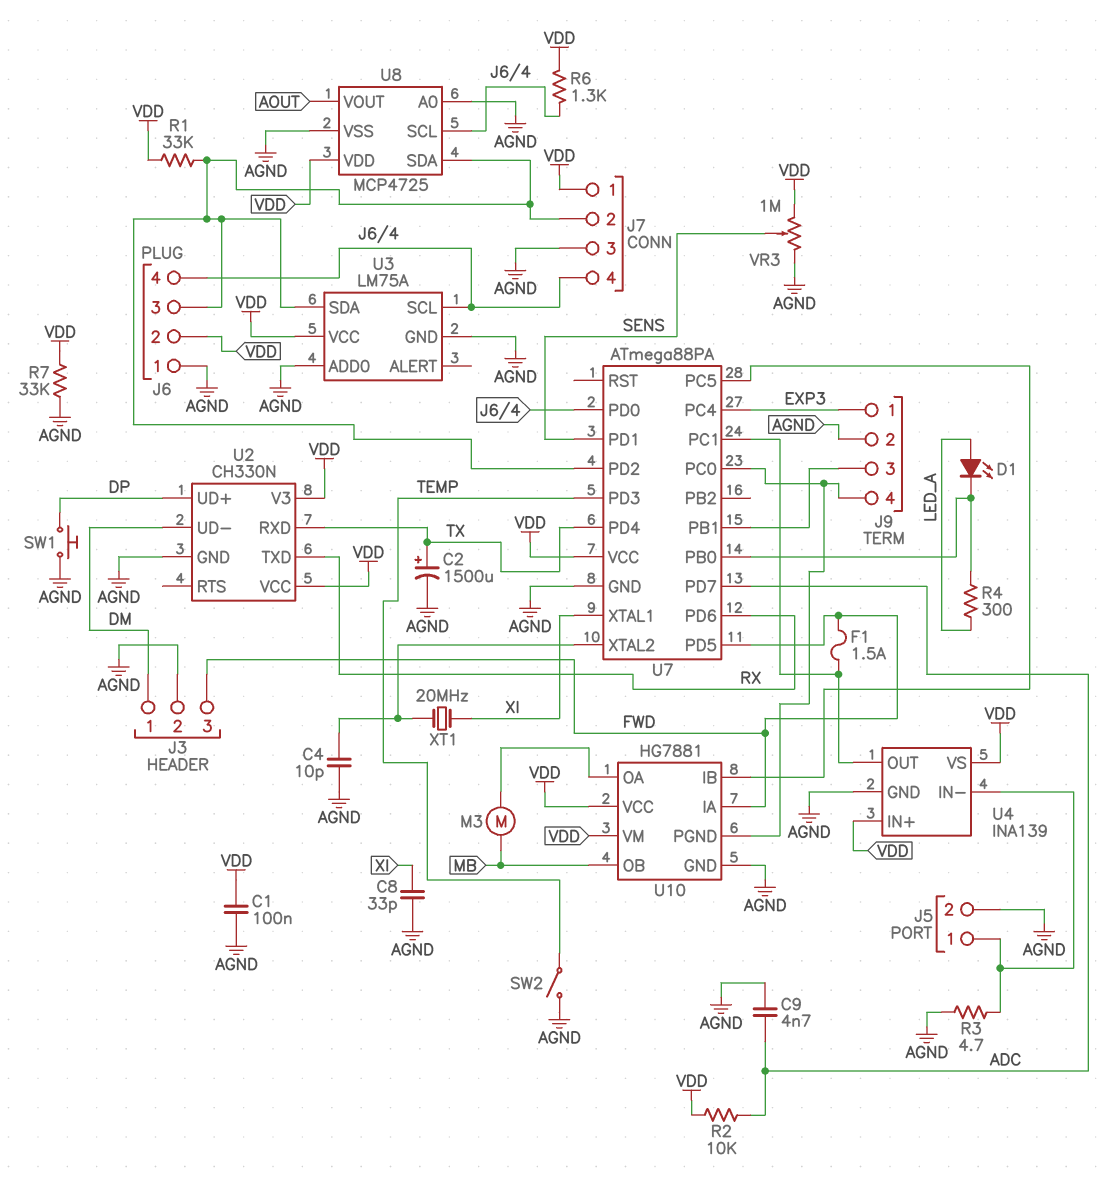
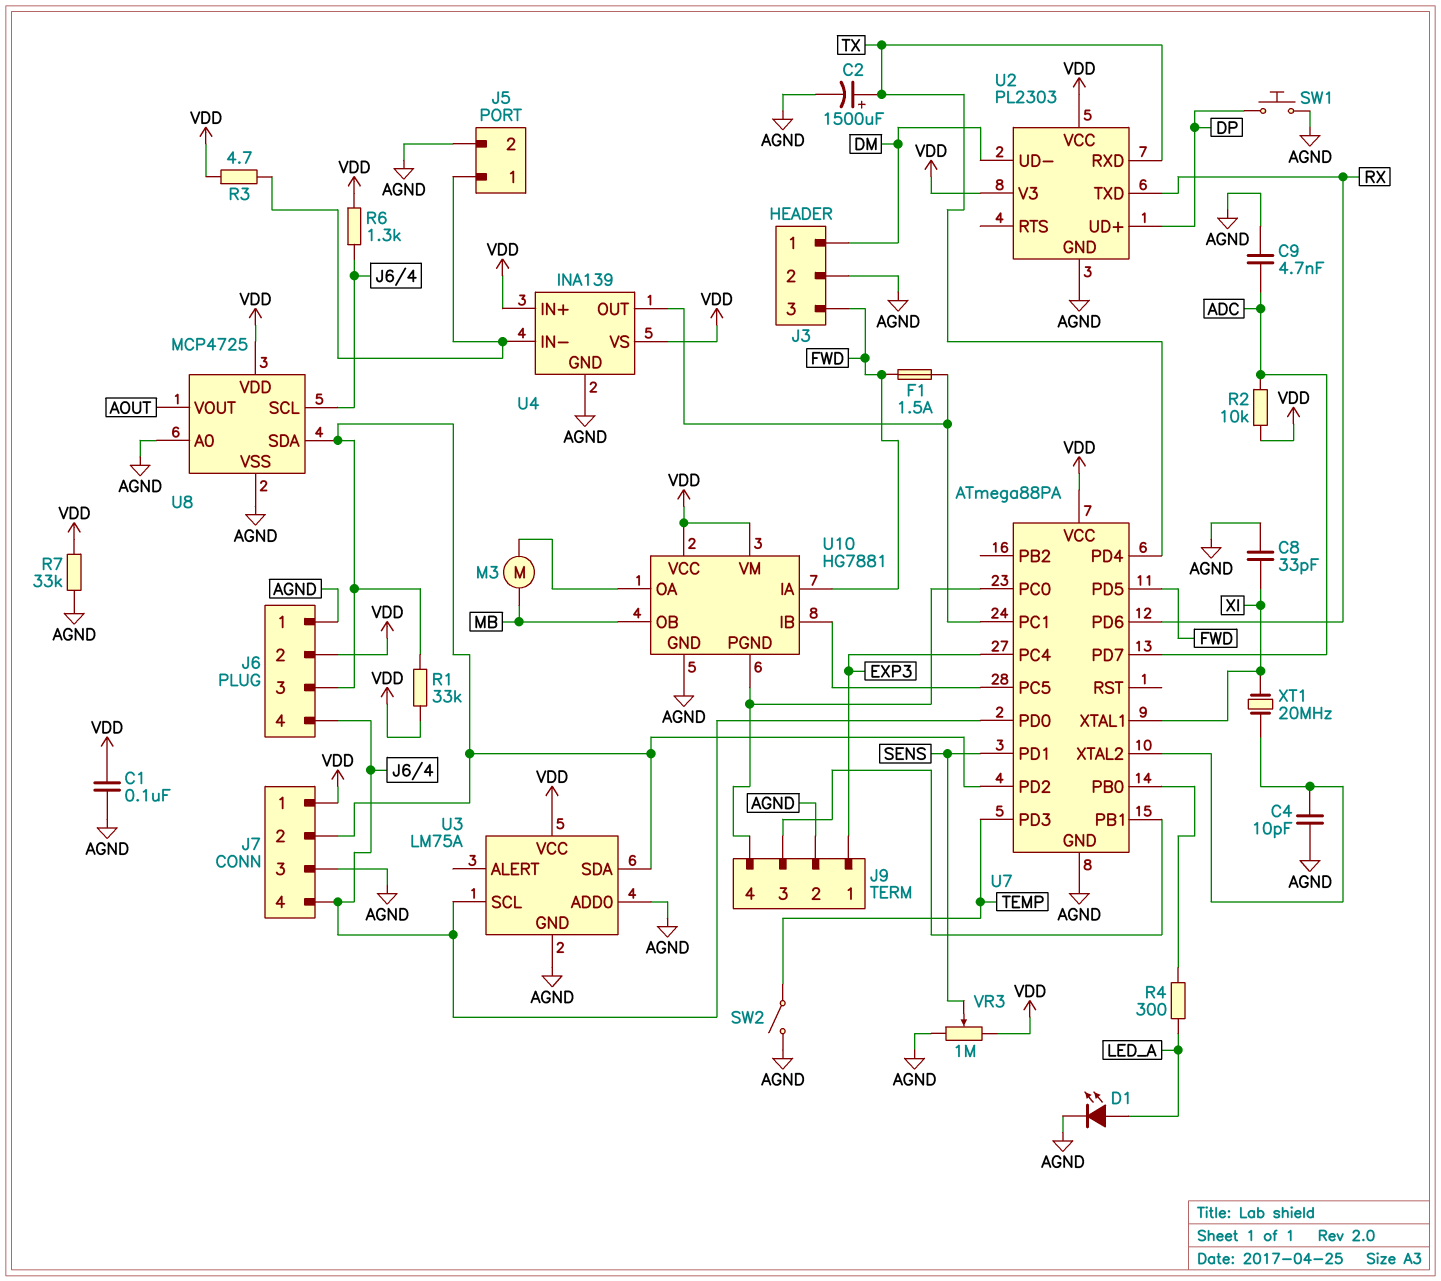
D1: LED (A LED_A, K U7/PB0) -> LED (A LED_A, K AGND)
R3: 4.7 (AGND, J5/1) -> 4.7 (J5/1, VDD)
U2: CH330N -> PL2303

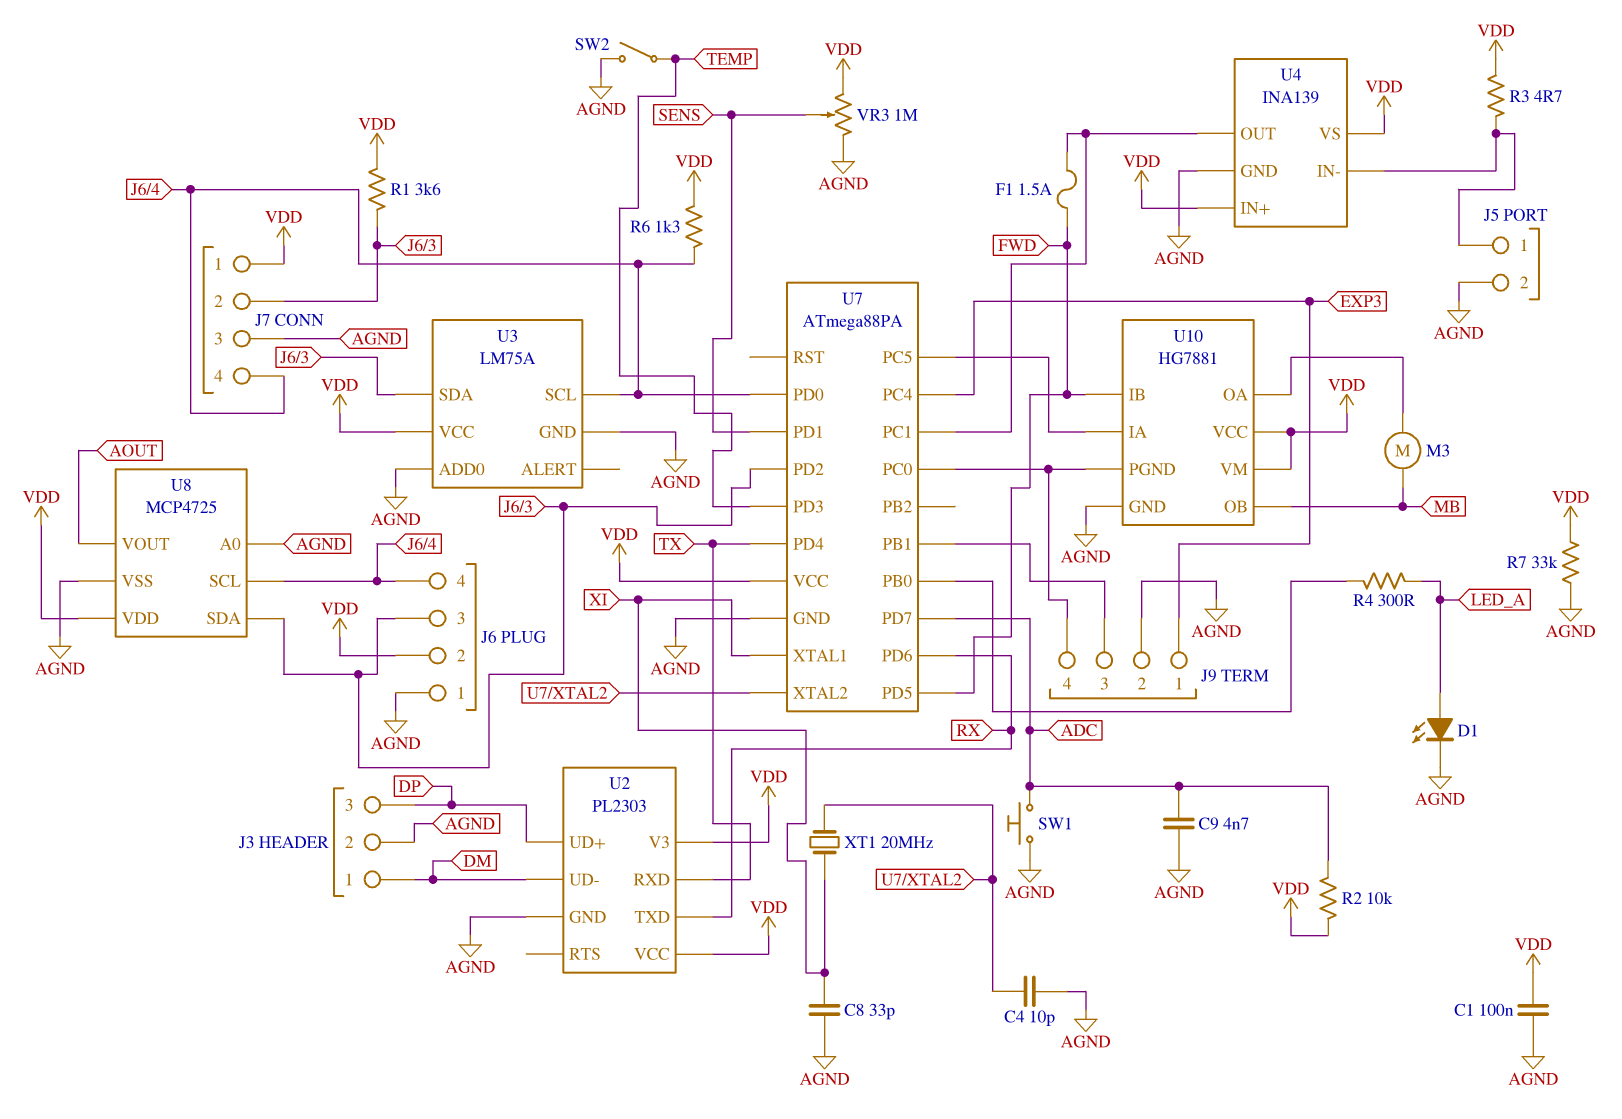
C2: 1500uF (plus TX, minus AGND) -> none
J3 pin 3: FWD -> DP
R1: 33k (J6/3, VDD) -> 3.6k (J6/3, VDD)
SW1: button (AGND, DP) -> button (ADC, AGND)
U10 pin IA: FWD -> U7/PC5
U10 pin IB: U7/PC5 -> FWD

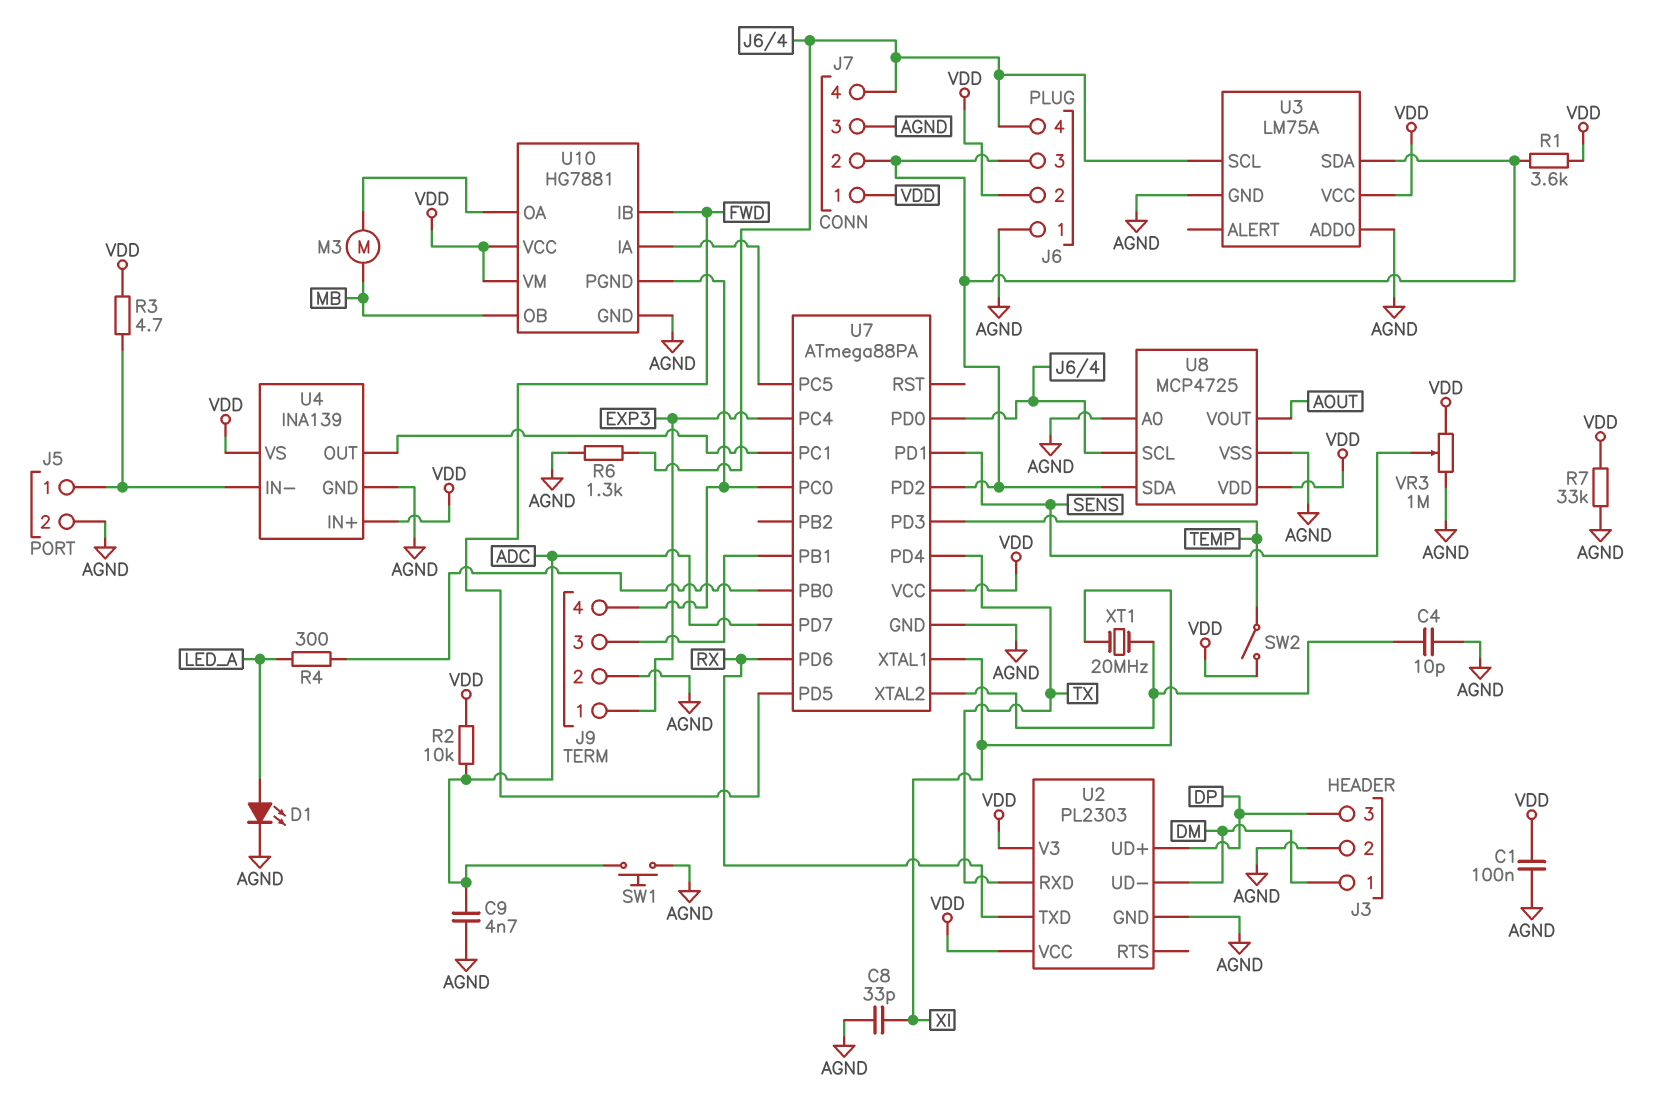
F1: 1.5A (FWD, U4/OUT) -> none
R6: 1.3k (J6/4, VDD) -> 1.3k (AGND, J6/4)
SW2: switch (AGND, TEMP) -> switch (TEMP, VDD)

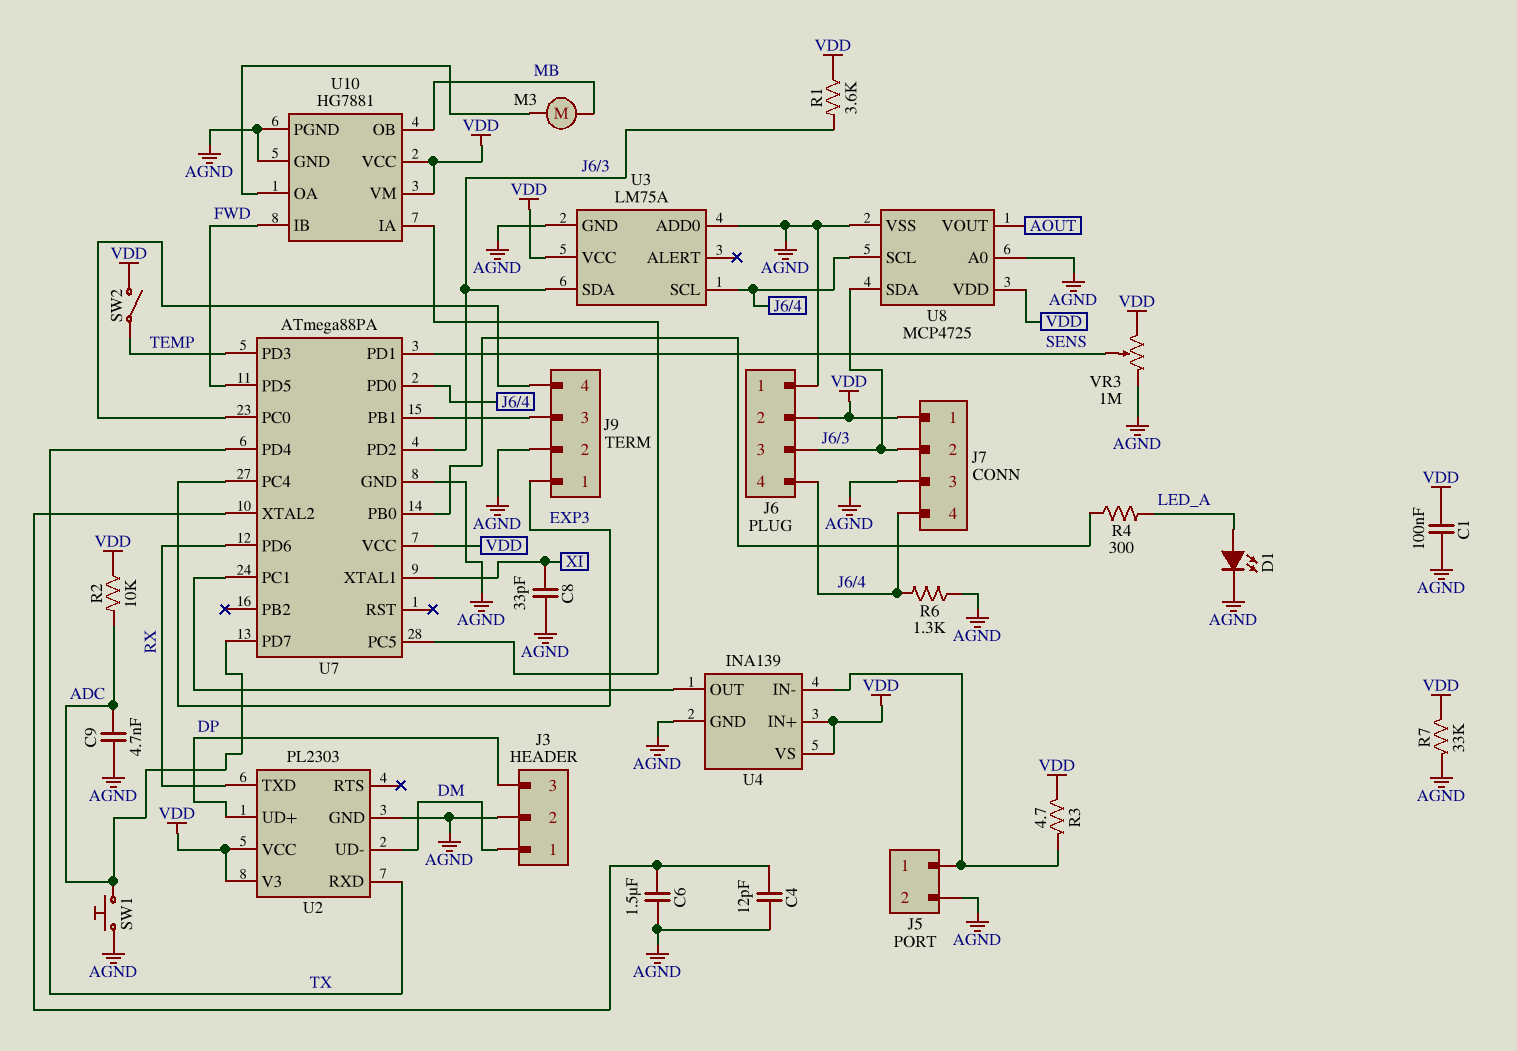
C4: 10pF (AGND, U7/XTAL2) -> 12pF (AGND, U7/XTAL2)
C6: none -> 1.5uF (AGND, U7/XTAL2)
U10 pin PGND: J9/4 -> AGND
XT1: 20MHz (U7/XTAL2, XI) -> none

